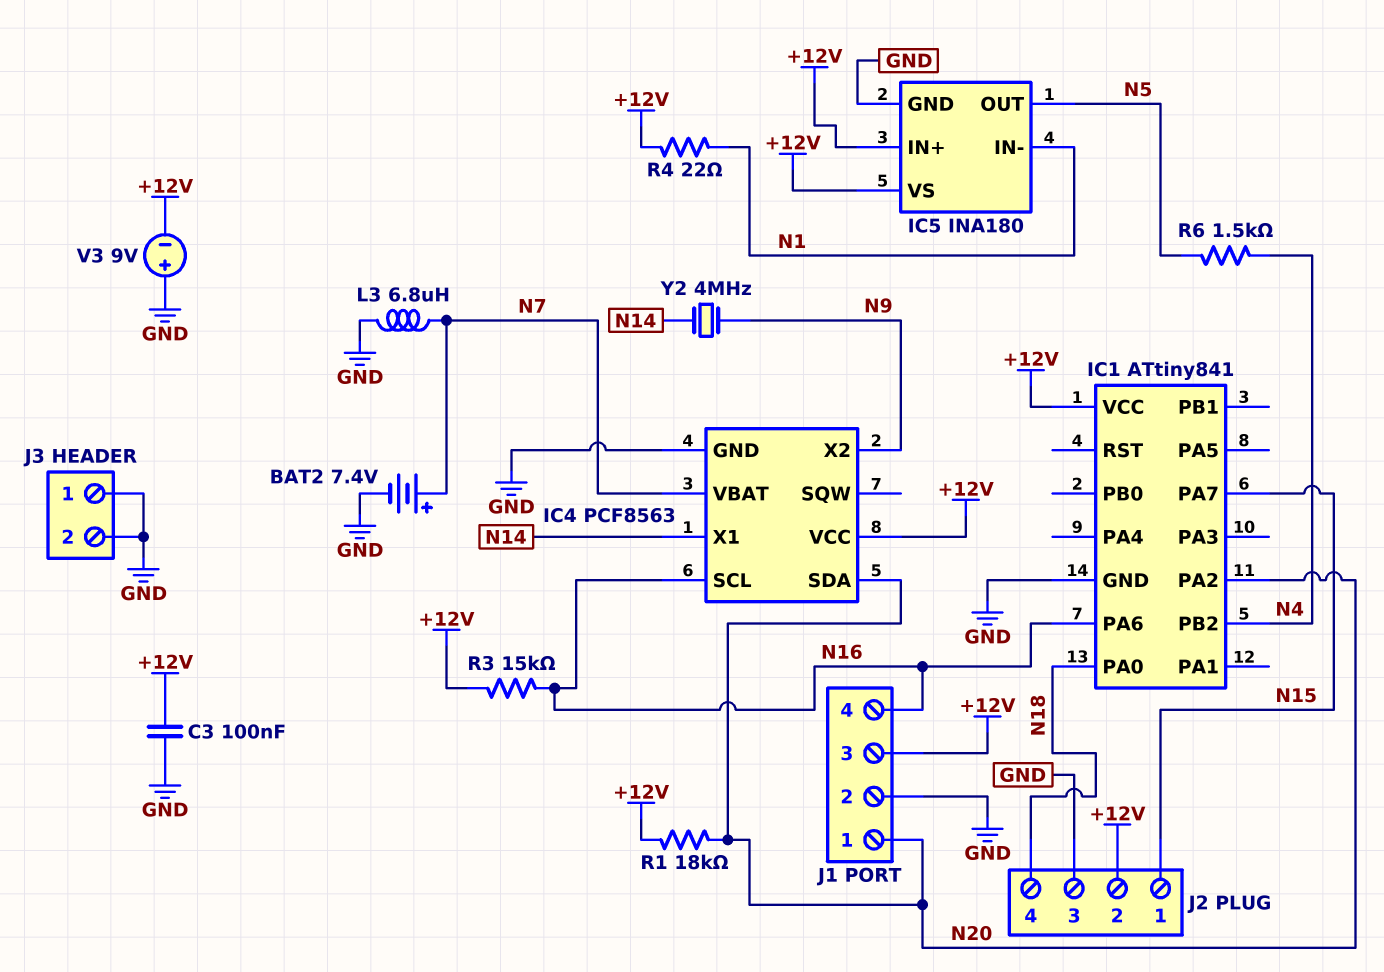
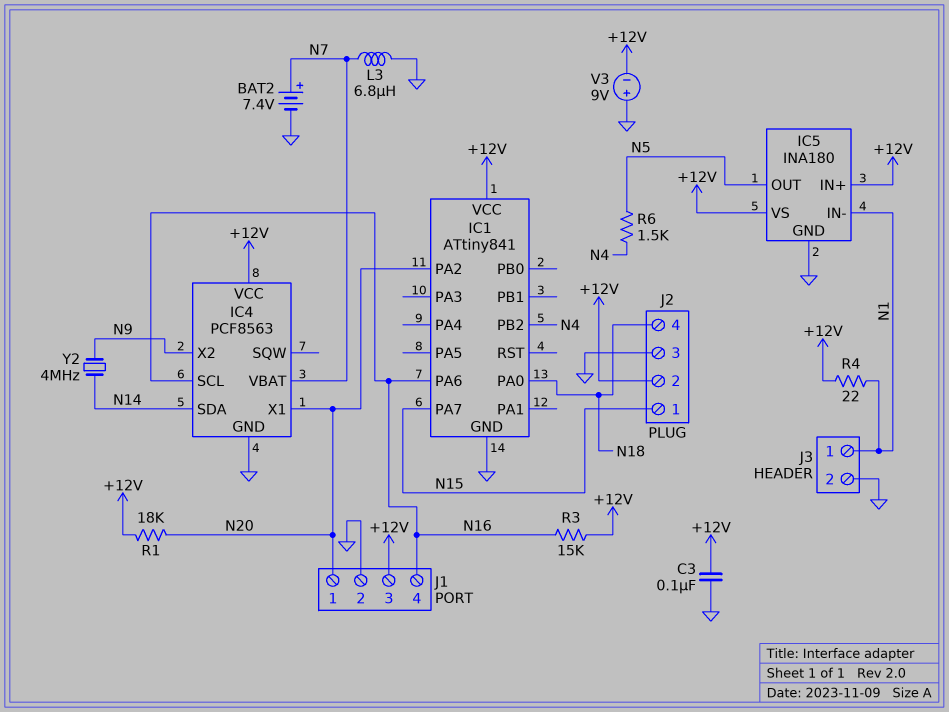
IC4 pin SDA: N20 -> N14
IC4 pin X1: N14 -> N20
J3 pin 1: GND -> N1

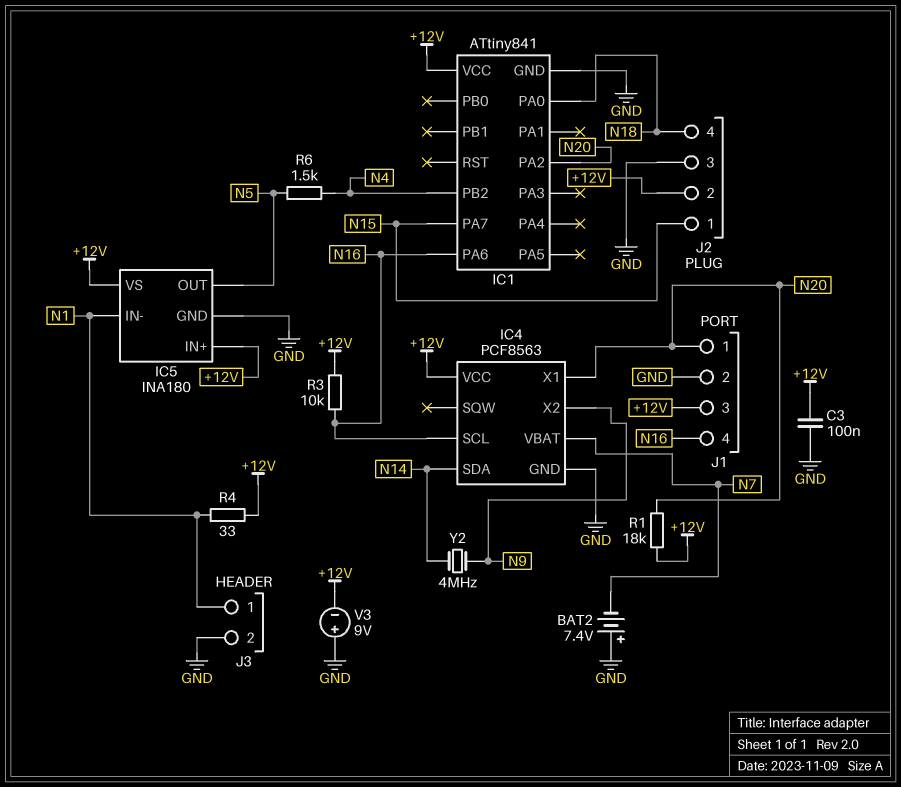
BAT2: 7.4V (plus N7, minus GND) -> 7.4V (plus GND, minus N7)
L3: 6.8uH (GND, N7) -> none
R3: 15k (+12V, N16) -> 10k (+12V, N16)
R4: 22 (+12V, N1) -> 33 (+12V, N1)

